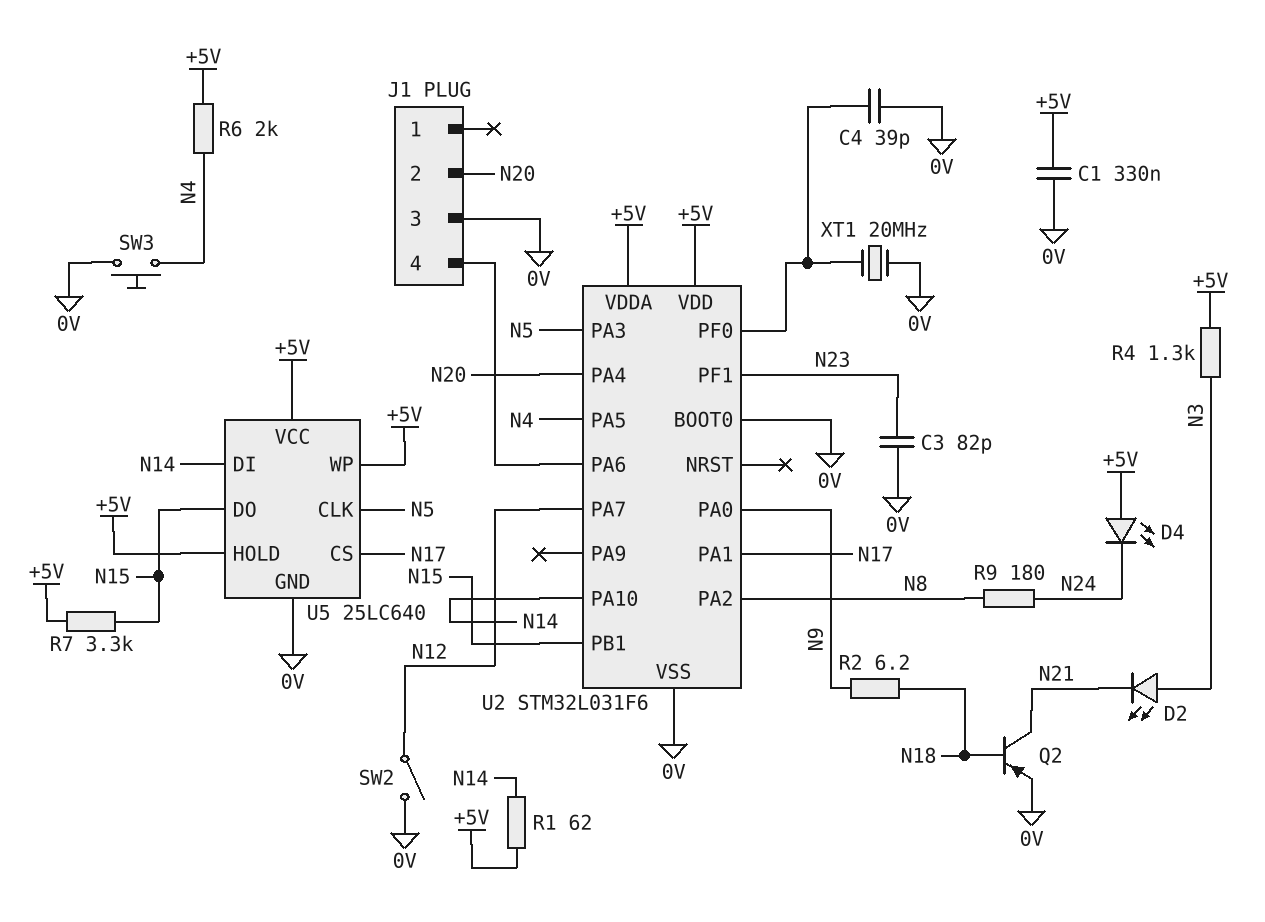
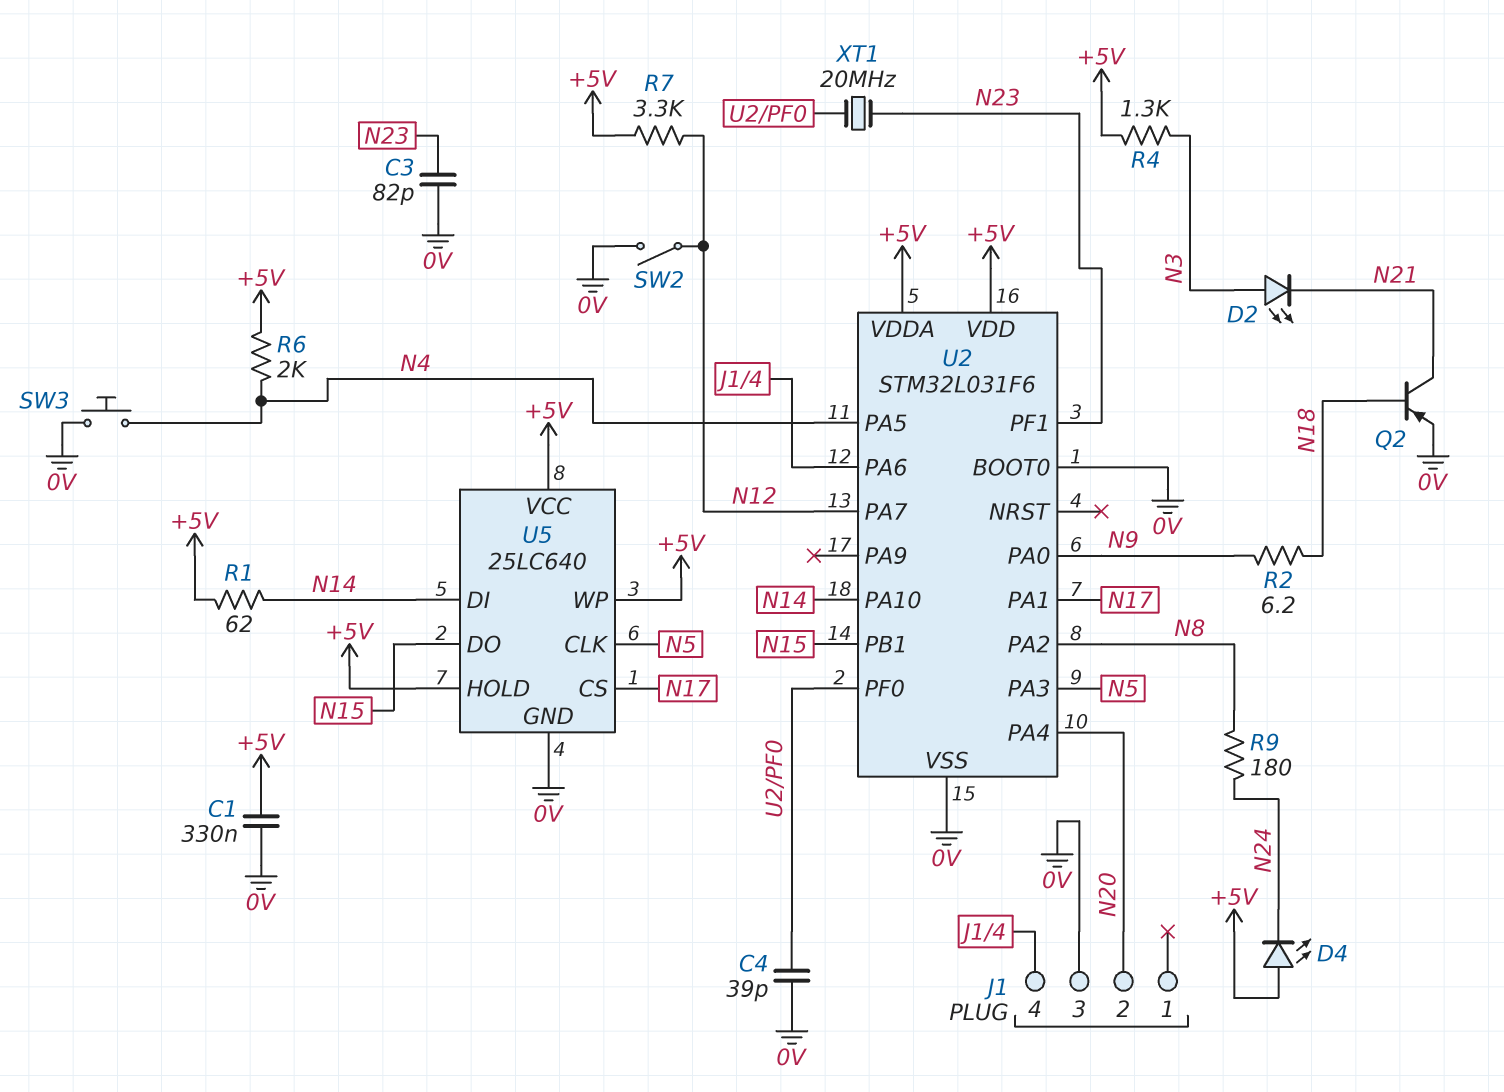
R7: 3.3k (+5V, N15) -> 3.3k (+5V, N12)
XT1: 20MHz (0V, U2/PF0) -> 20MHz (N23, U2/PF0)

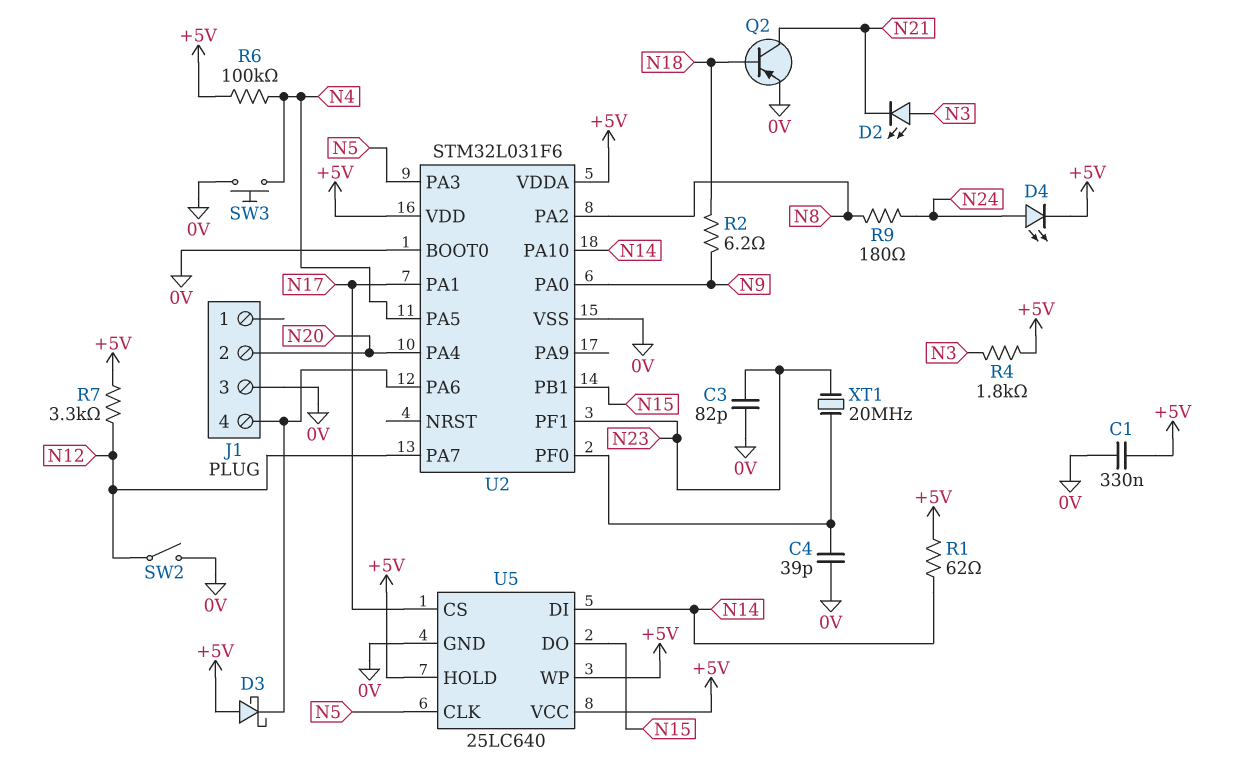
D3: none -> schottky (A +5V, K J1/4)
D4: LED (A +5V, K N24) -> LED (A N24, K +5V)
R4: 1.3k (+5V, N3) -> 1.8k (+5V, N3)
R6: 2k (+5V, N4) -> 100k (+5V, N4)

